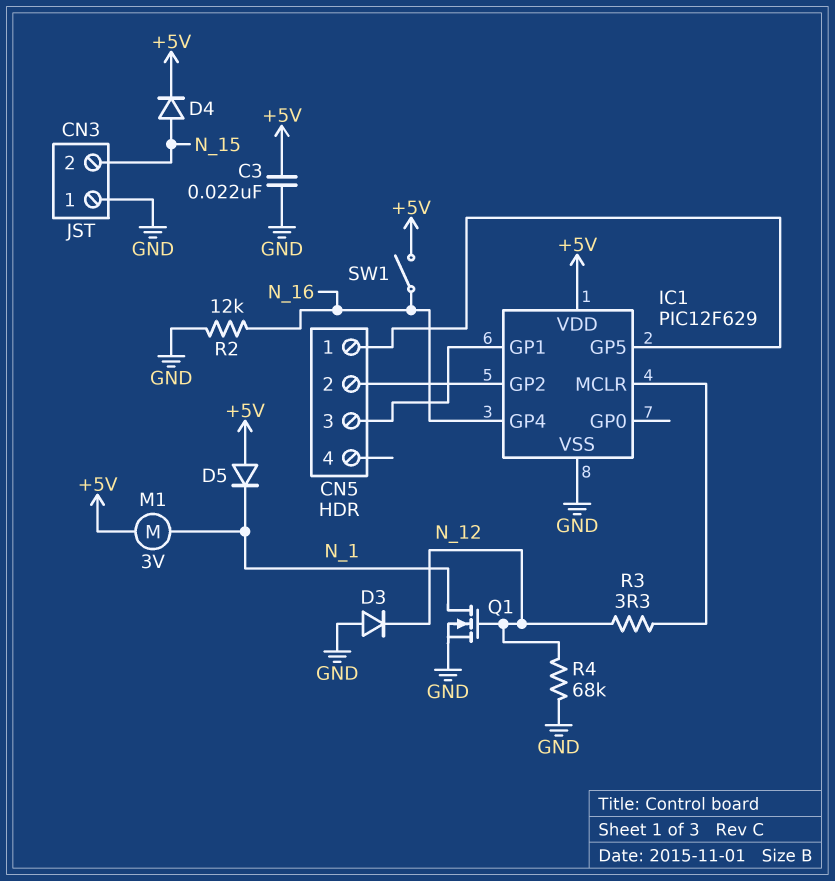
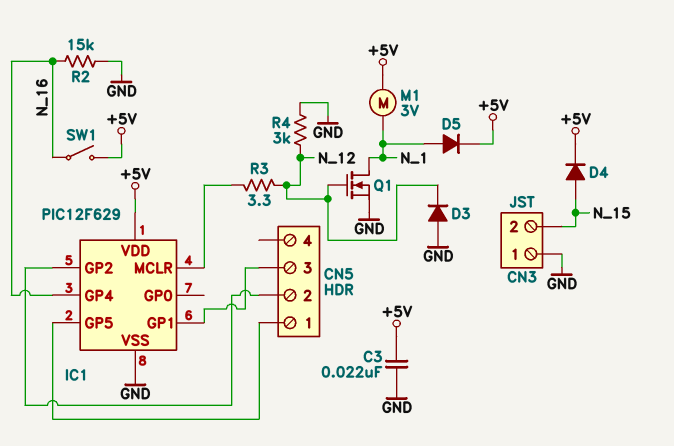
D5: diode (A +5V, K N_1) -> diode (A N_1, K +5V)
R2: 12k (GND, N_16) -> 15k (GND, N_16)
R4: 68k (GND, N_12) -> 3k (GND, N_12)

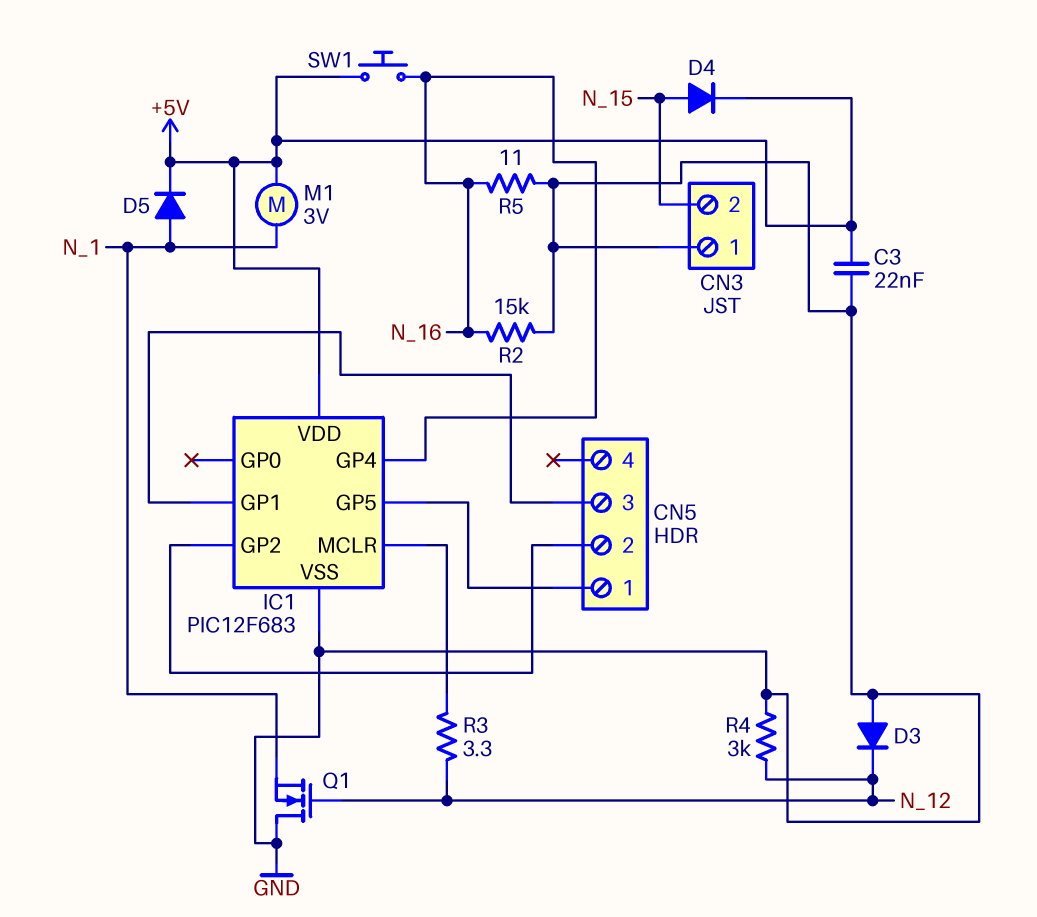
IC1: PIC12F629 -> PIC12F683
Q1: NMOS (G N_12, D N_1, S GND) -> NMOS (G N_12, D GND, S N_1)
R5: none -> 11 (GND, N_16)
SW1: switch (+5V, N_16) -> button (+5V, N_16)

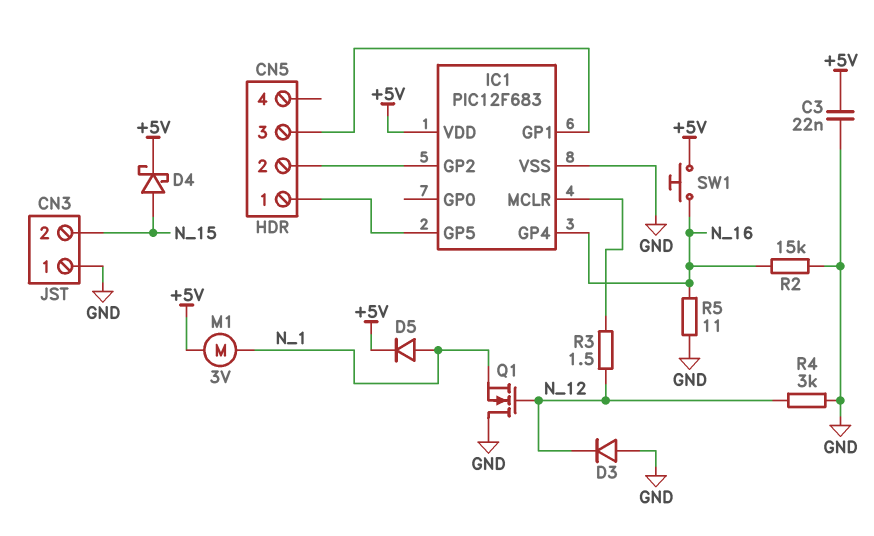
D4: diode (A N_15, K +5V) -> schottky (A N_15, K +5V)
R3: 3.3 (IC1/MCLR, N_12) -> 1.5 (IC1/MCLR, N_12)

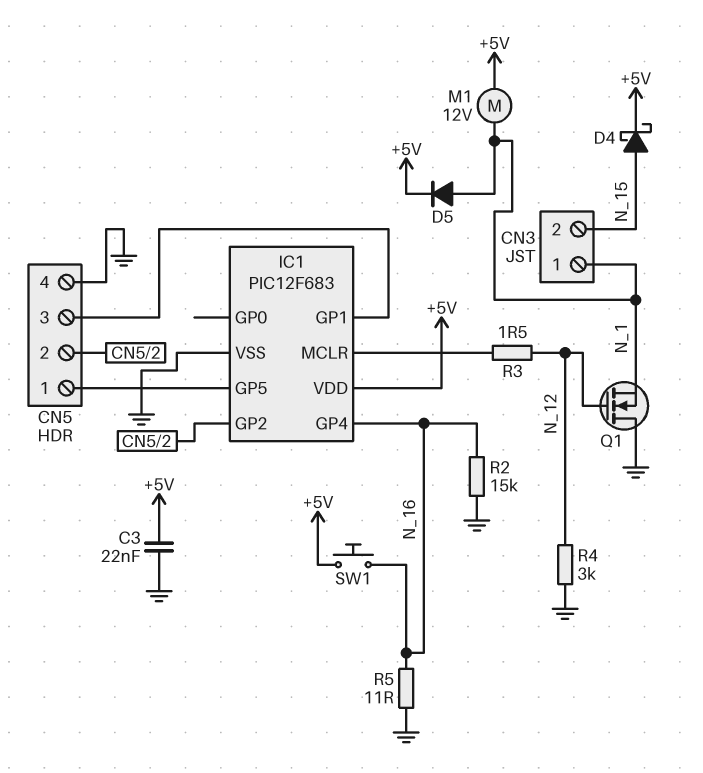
CN3 pin 1: GND -> N_1
CN5 pin 4: none -> GND
D3: diode (A GND, K N_12) -> none
M1: motor 3V (+5V, N_1) -> motor 12V (+5V, N_1)

